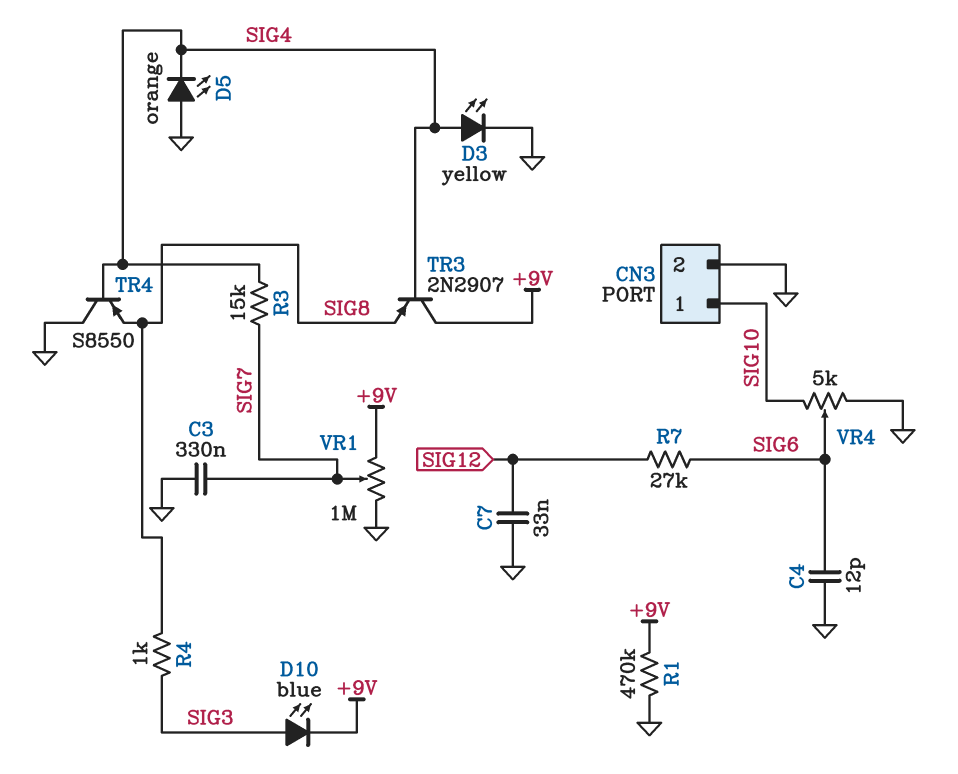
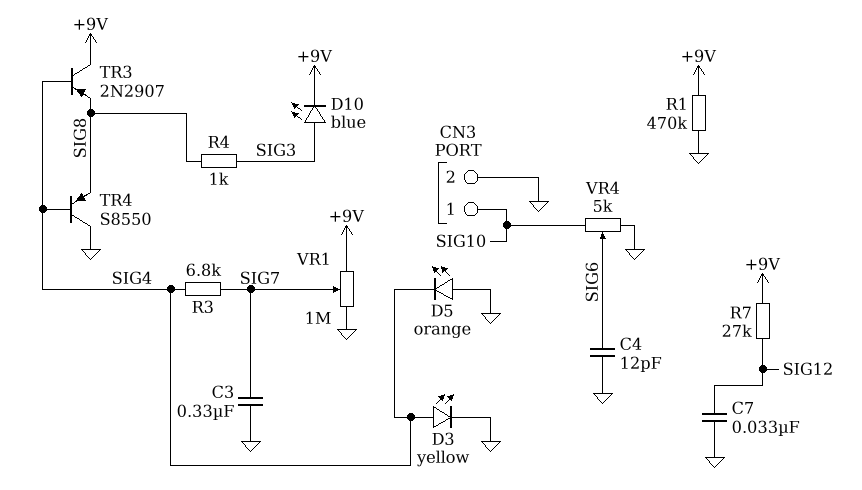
R3: 15k (SIG4, SIG7) -> 6.8k (SIG4, SIG7)
R7: 27k (SIG6, SIG12) -> 27k (+9V, SIG12)

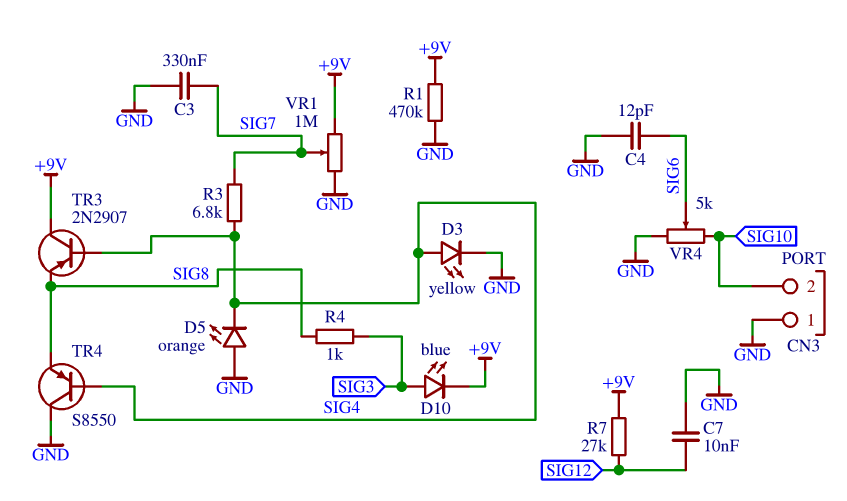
C7: 33nF (GND, SIG12) -> 10nF (GND, SIG12)
CN3 pin 1: SIG10 -> GND
CN3 pin 2: GND -> SIG10

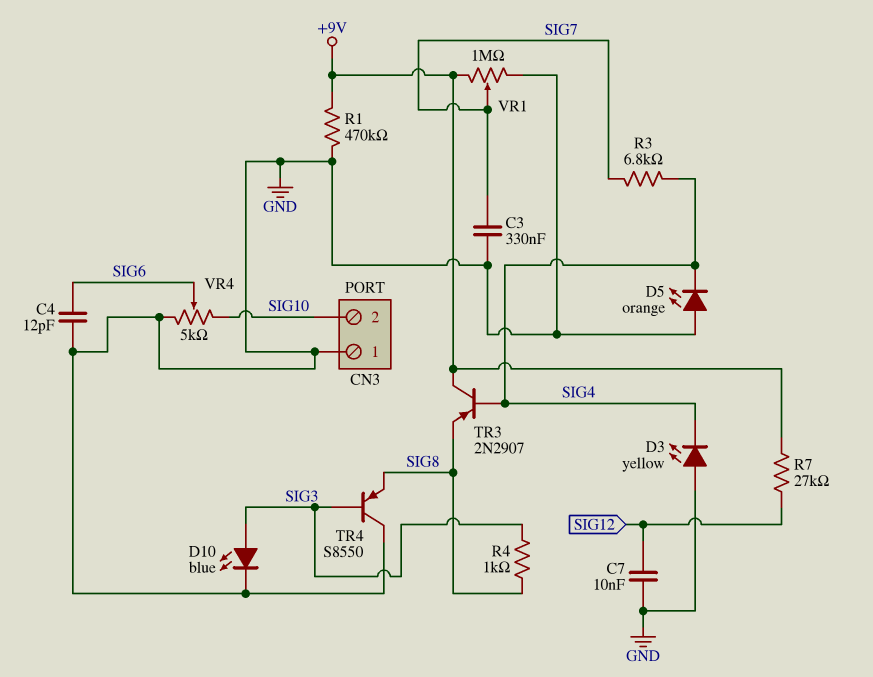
D3: LED yellow (A SIG4, K GND) -> LED yellow (A GND, K SIG4)
D10: LED blue (A SIG3, K +9V) -> LED blue (A SIG3, K GND)
TR4: PNP S8550 (B SIG4, C GND, E SIG8) -> PNP S8550 (B SIG3, C GND, E SIG8)

